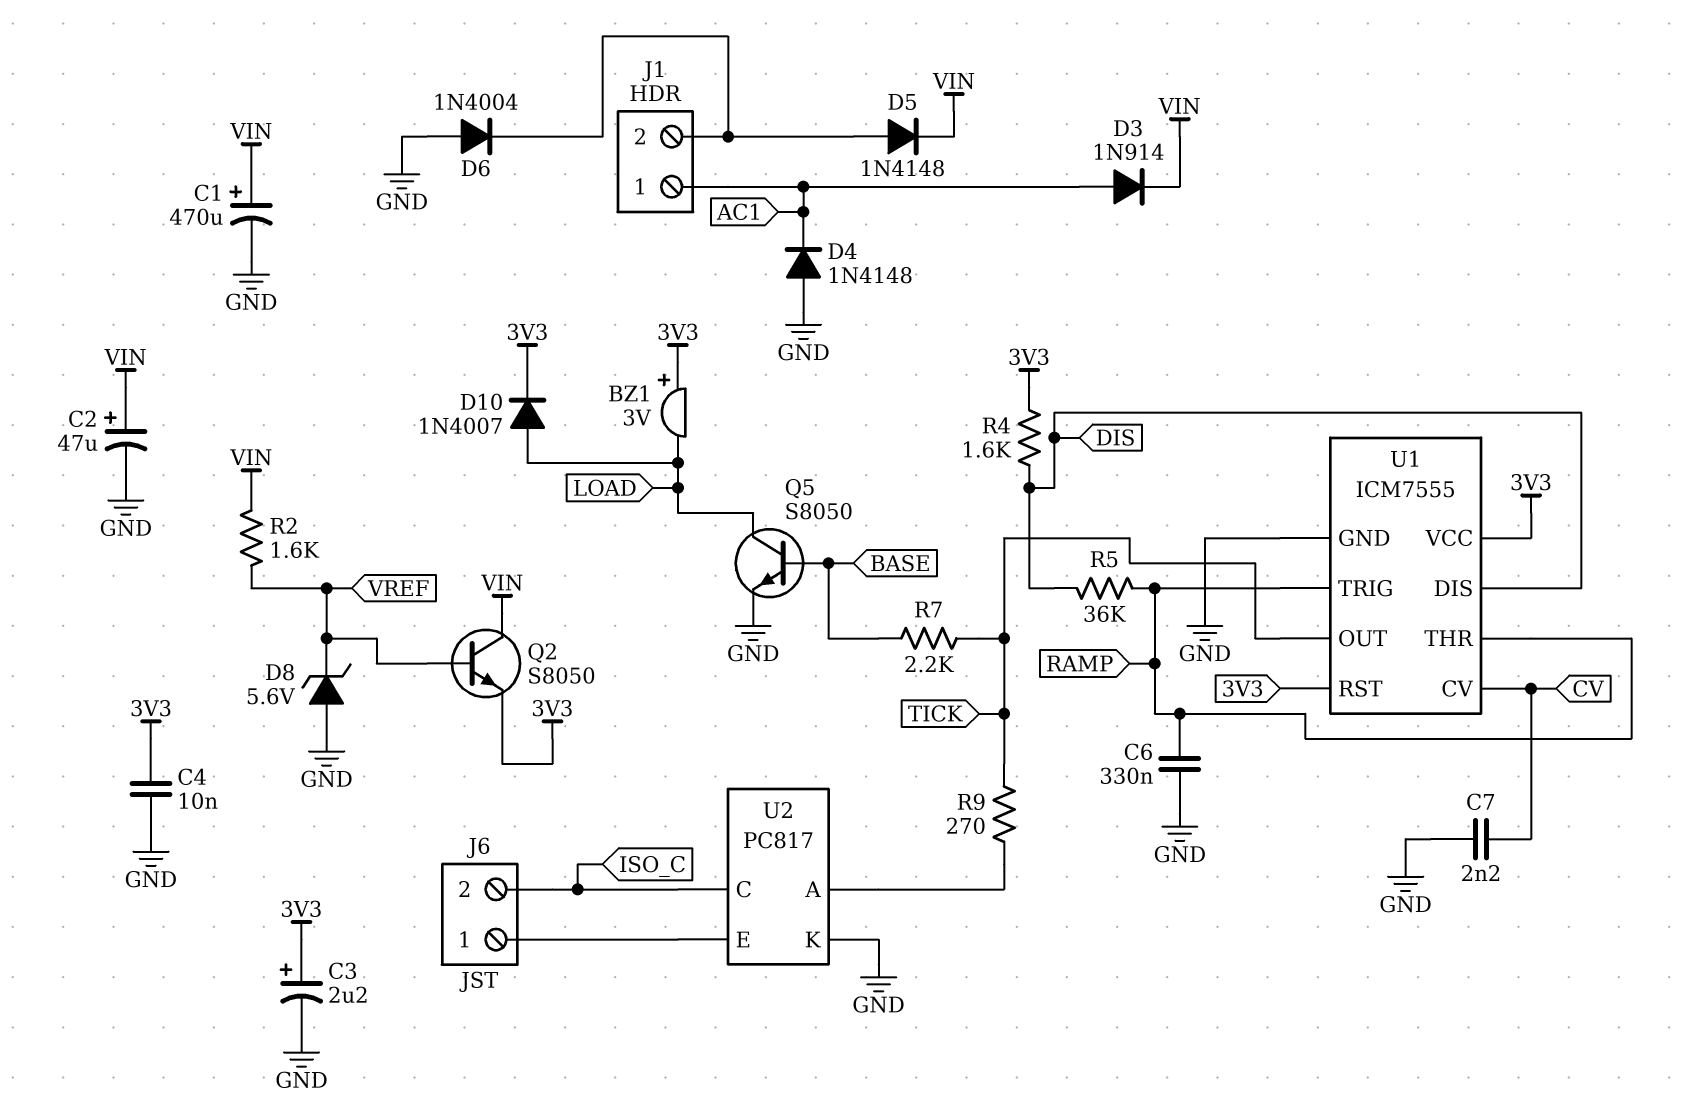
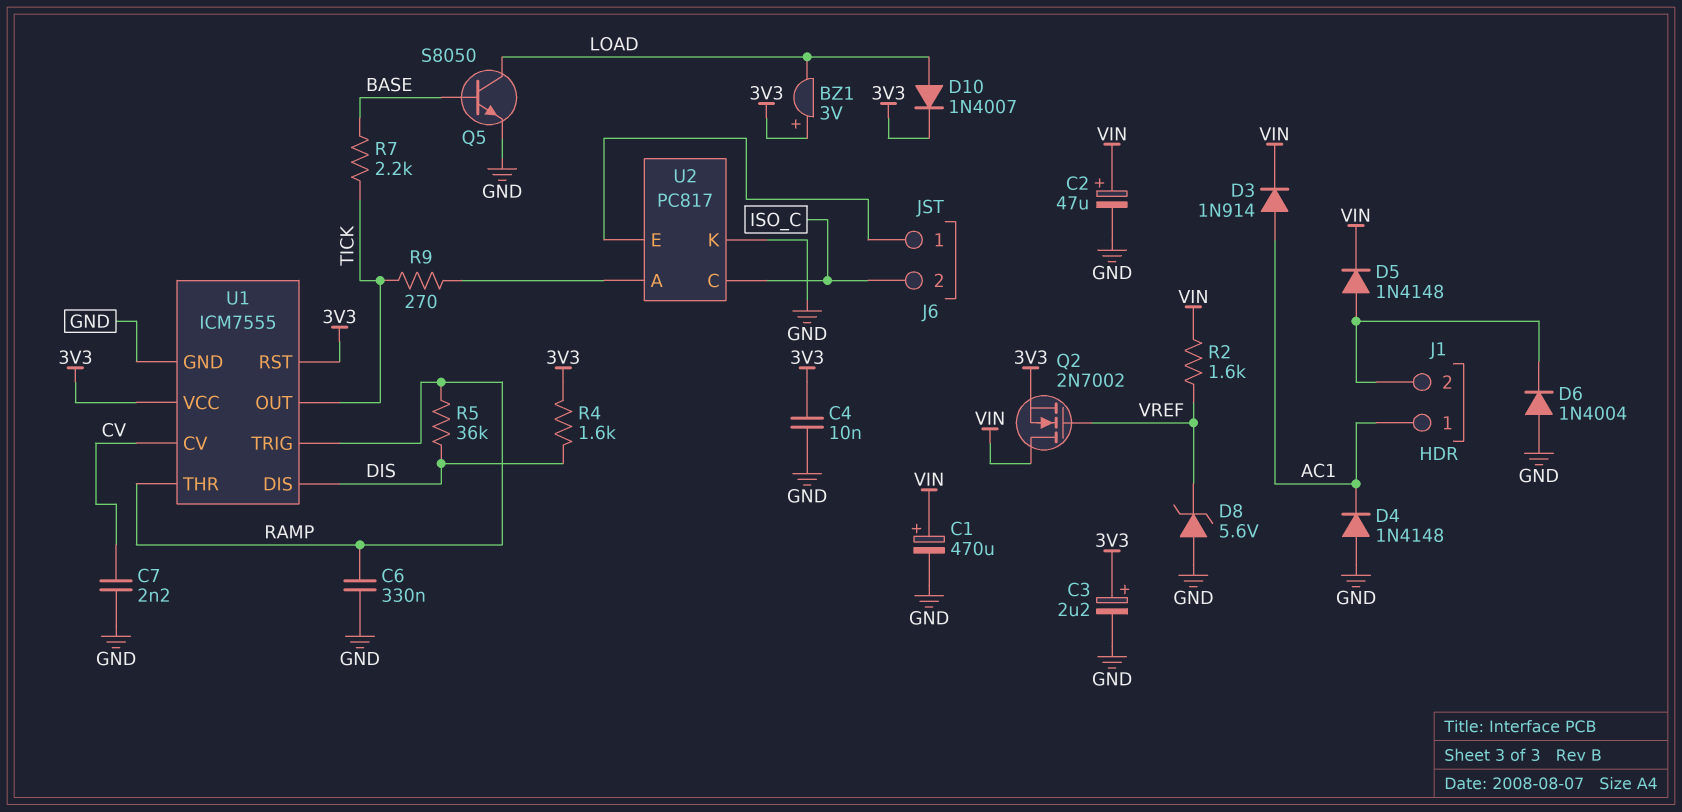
Q2: NPN S8050 (B VREF, C VIN, E 3V3) -> NMOS 2N7002 (G VREF, D VIN, S 3V3)

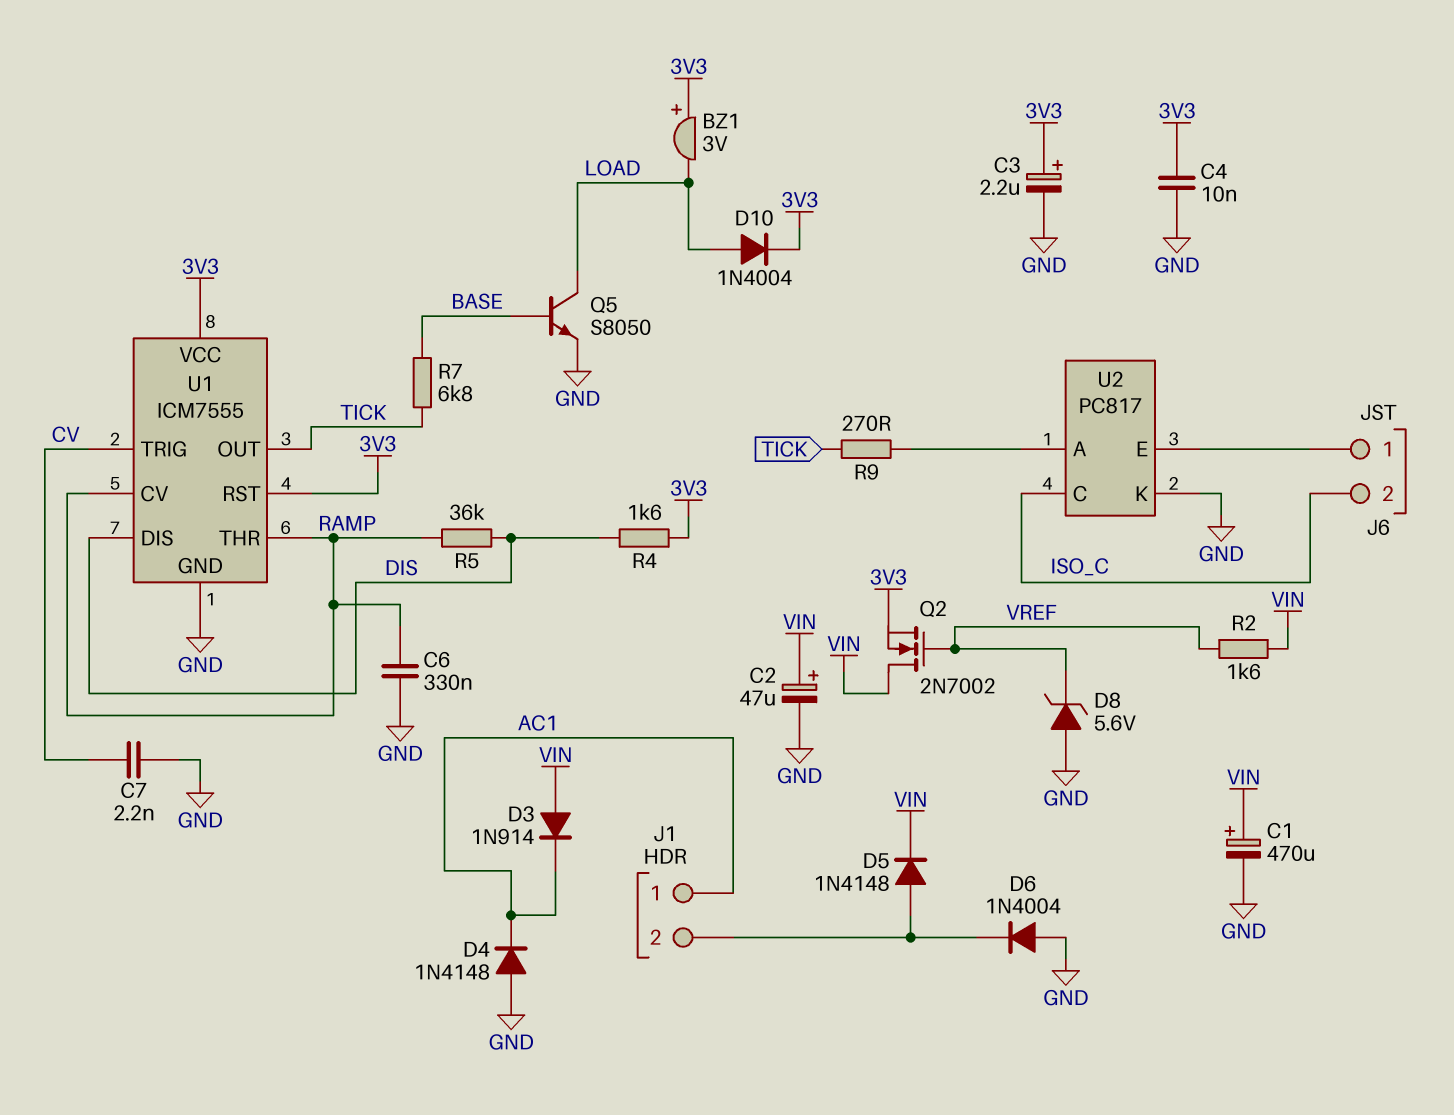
D3: diode 1N914 (A AC1, K VIN) -> diode 1N914 (A VIN, K AC1)
D10: diode 1N4007 (A LOAD, K 3V3) -> diode 1N4004 (A LOAD, K 3V3)
R7: 2.2k (BASE, TICK) -> 6.8k (BASE, TICK)
U1 pin CV: CV -> RAMP
U1 pin TRIG: RAMP -> CV

